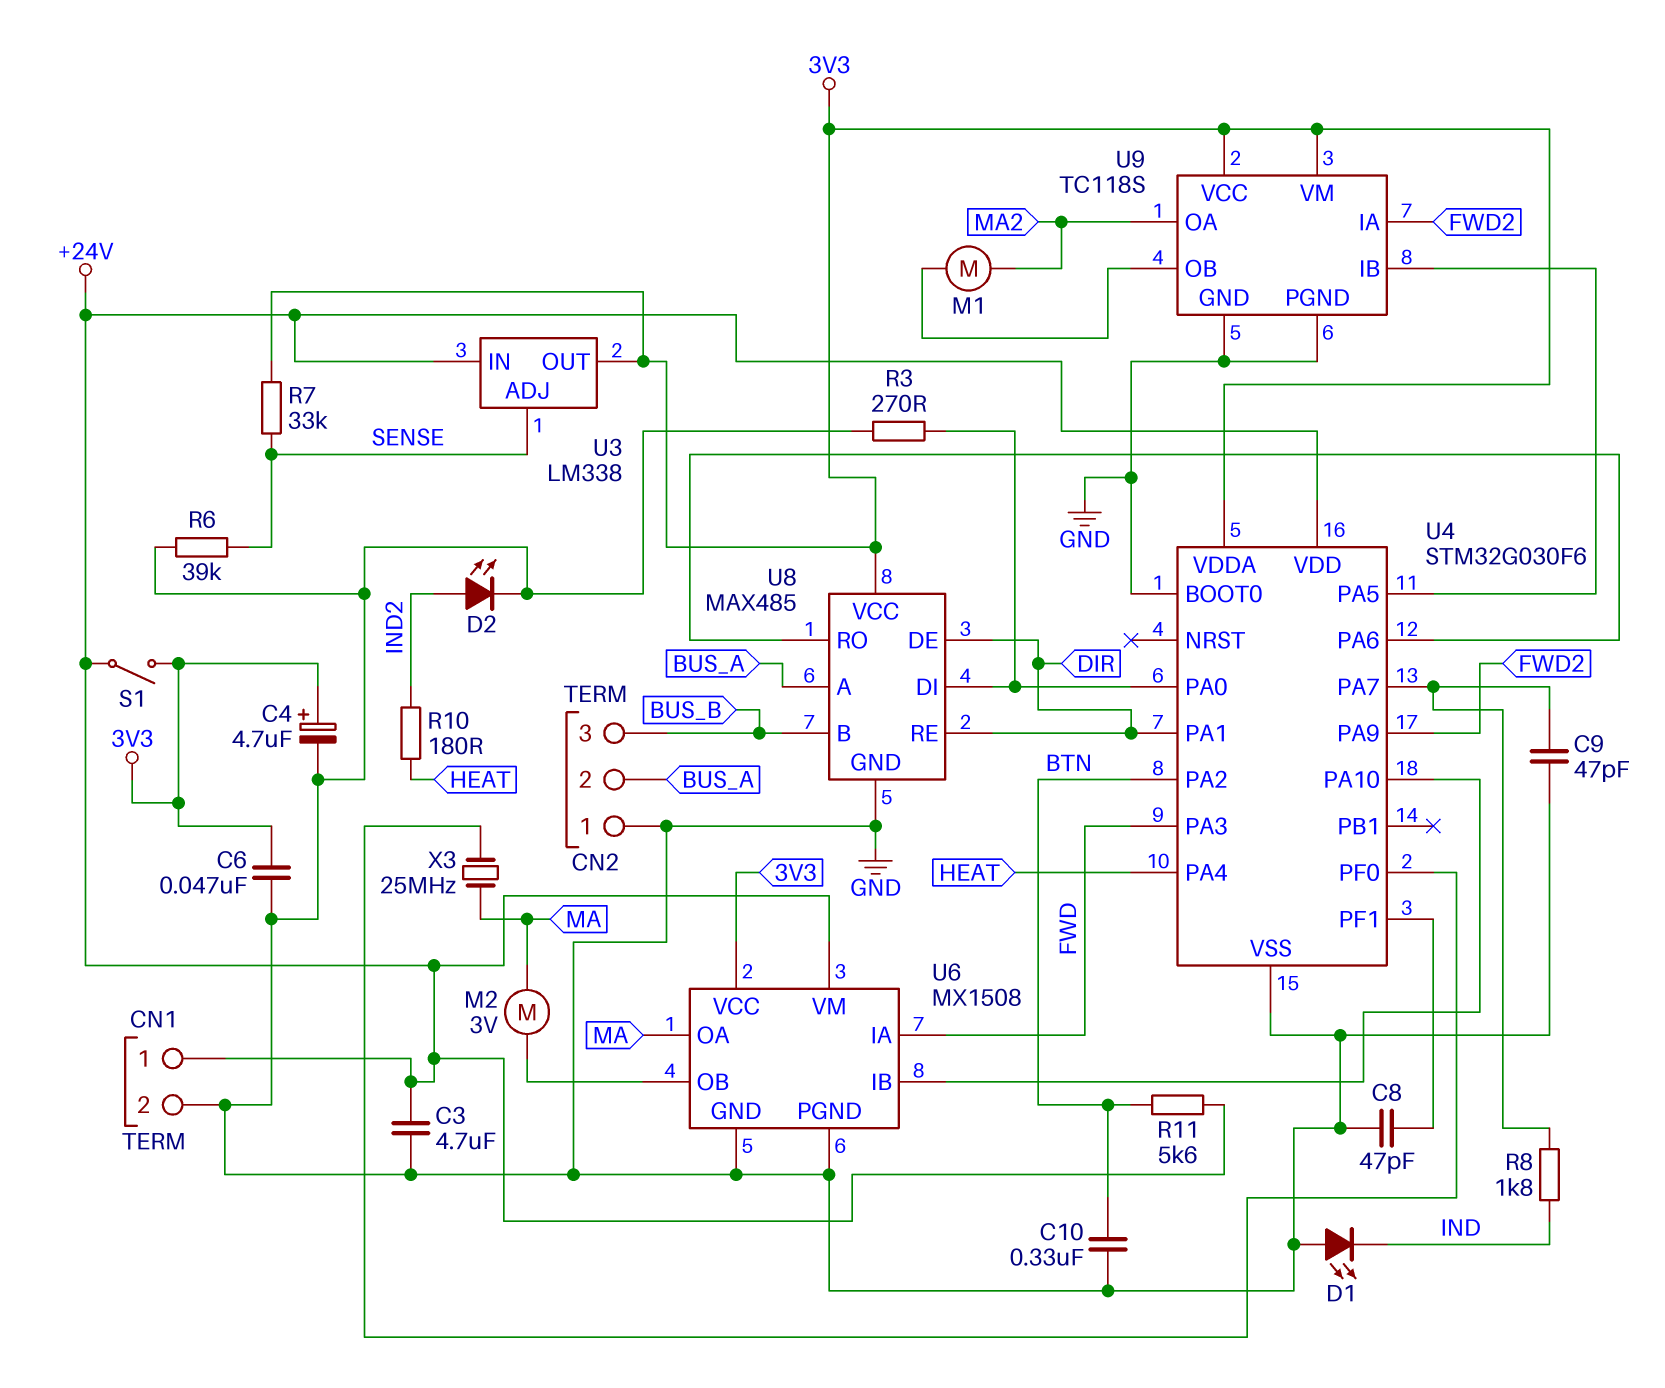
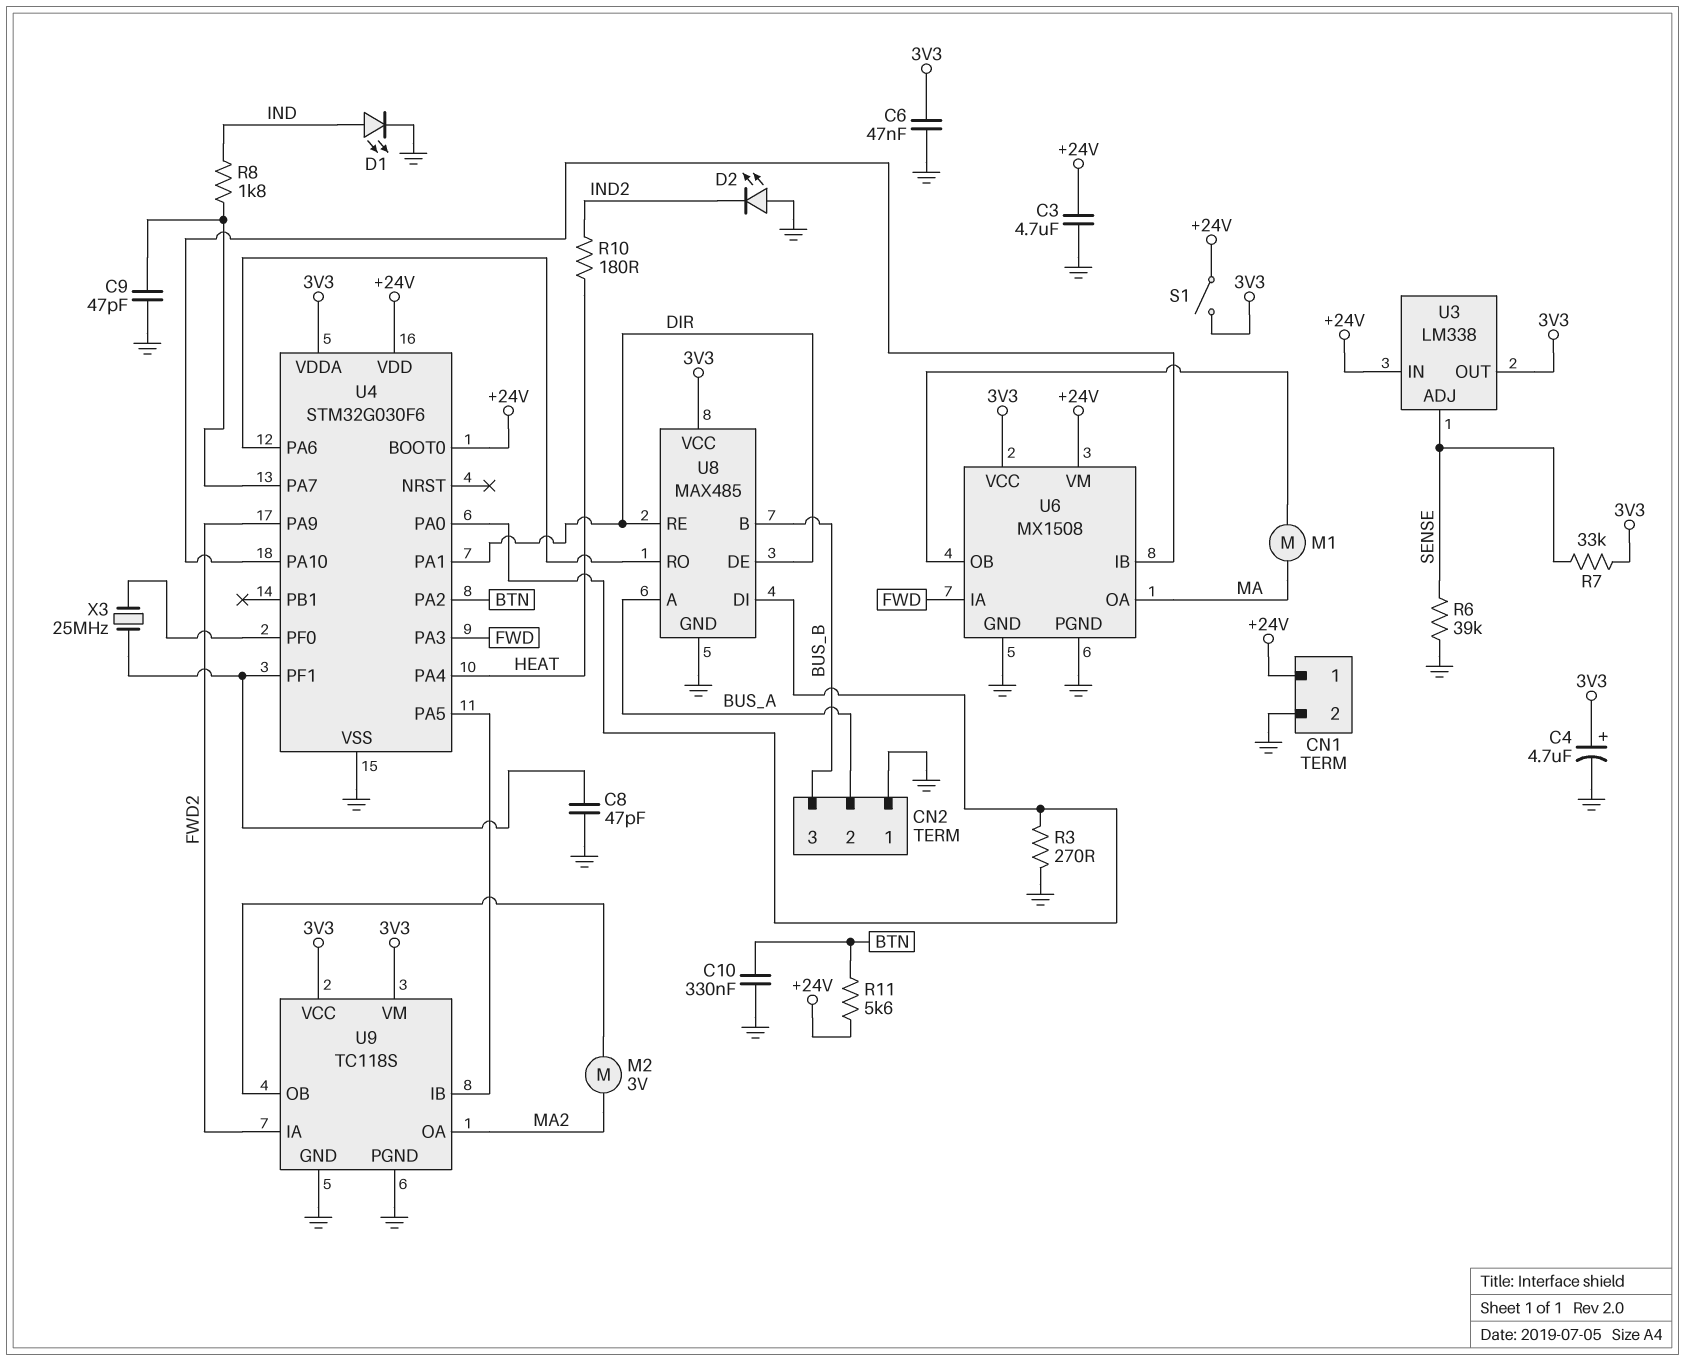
D1: LED (A GND, K IND) -> LED (A IND, K GND)
D2: LED (A IND2, K GND) -> LED (A GND, K IND2)
M1: motor (MA2, U9/OB) -> motor (MA, U6/OB)
M2: motor 3V (MA, U6/OB) -> motor 3V (MA2, U9/OB)
U4 pin BOOT0: GND -> +24V
X3: 25MHz (MA, U4/PF0) -> 25MHz (U4/PF0, U4/PF1)

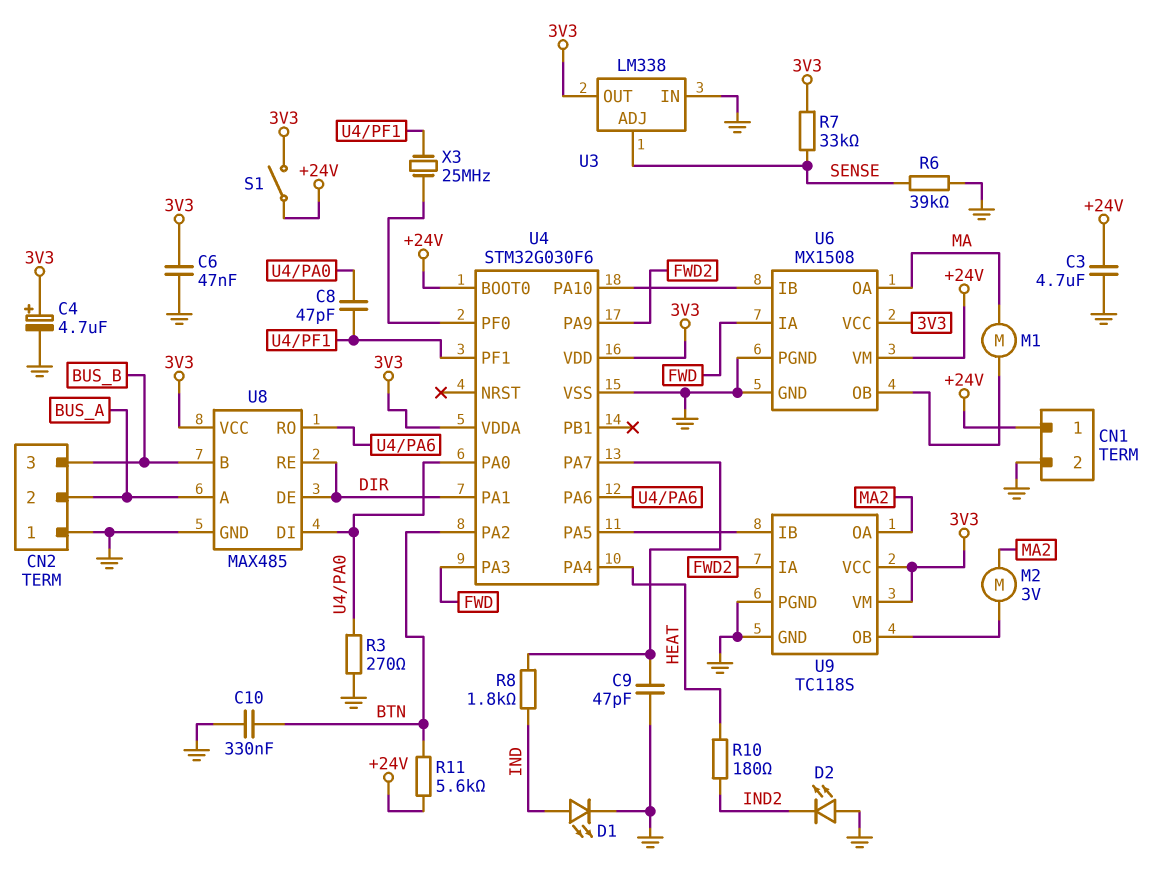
C8: 47pF (GND, U4/PF1) -> 47pF (U4/PA0, U4/PF1)
U3 pin IN: +24V -> GND
U4 pin VDD: +24V -> 3V3

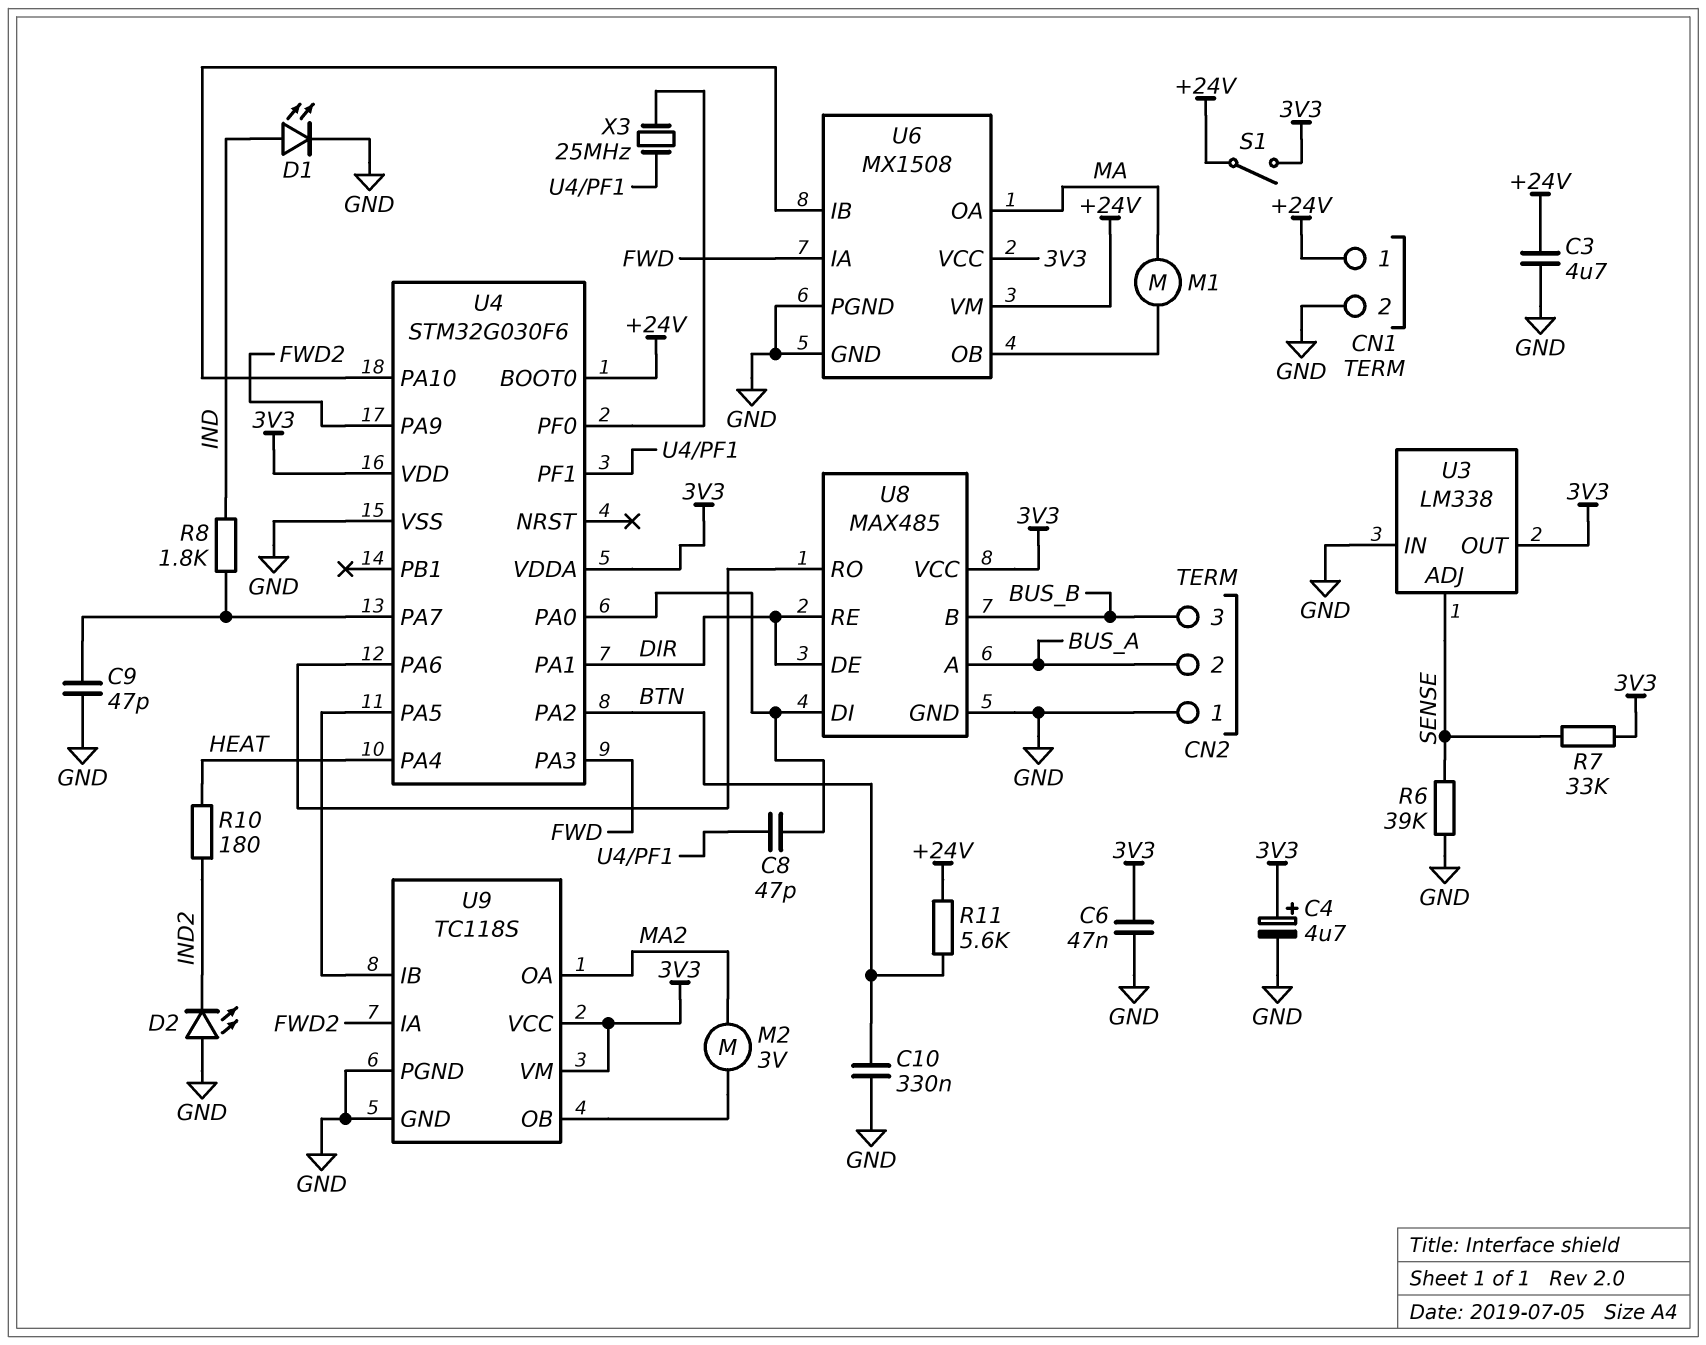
R3: 270 (GND, U4/PA0) -> none

